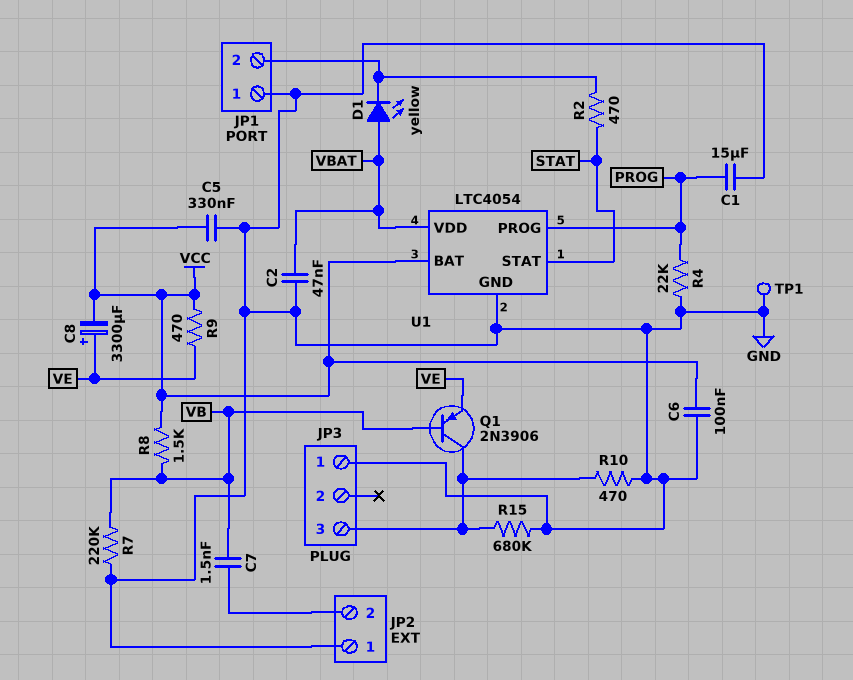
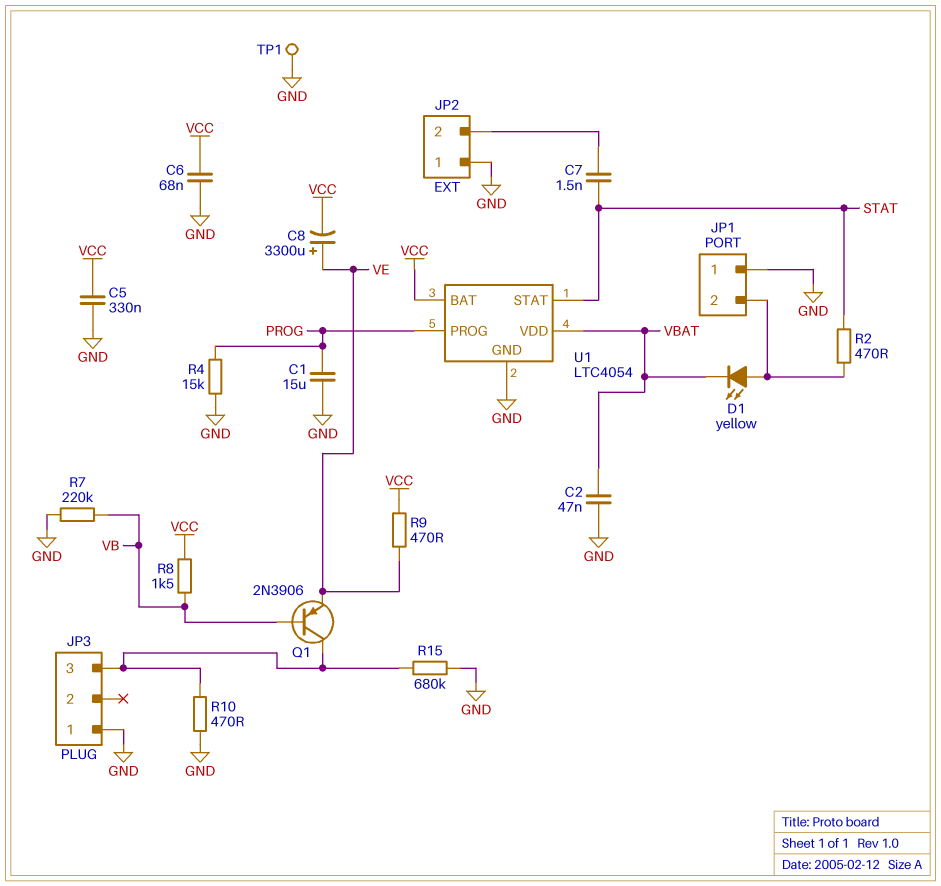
C6: 100nF (GND, VCC) -> 68nF (GND, VCC)
C7: 1.5nF (JP2/2, VB) -> 1.5nF (JP2/2, STAT)
D1: LED yellow (A VBAT, K JP1/2) -> LED yellow (A JP1/2, K VBAT)
R4: 22k (GND, PROG) -> 15k (GND, PROG)

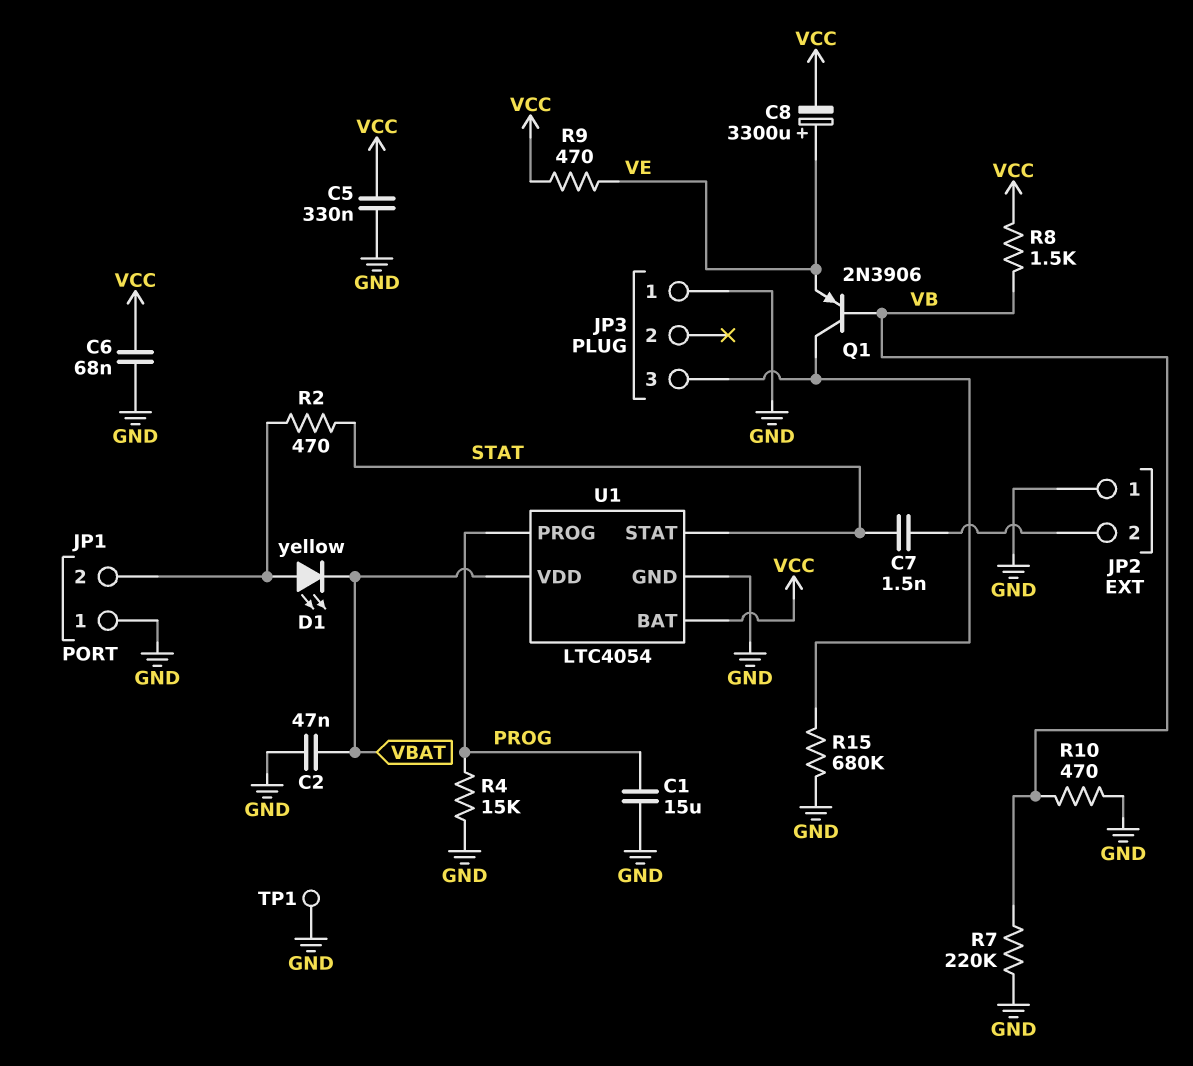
R10: 470 (GND, JP3/3) -> 470 (GND, VB)

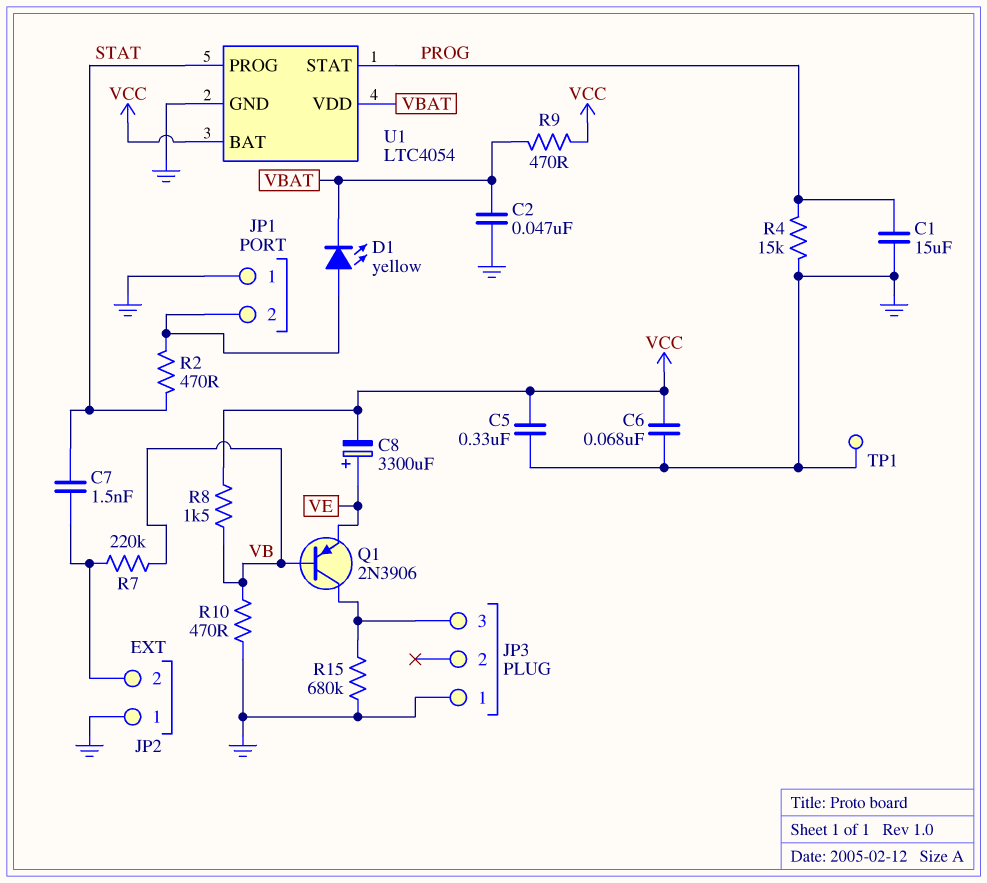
R7: 220k (GND, VB) -> 220k (JP2/2, VB)
R9: 470 (VCC, VE) -> 470 (VBAT, VCC)
U1 pin PROG: PROG -> STAT
U1 pin STAT: STAT -> PROG

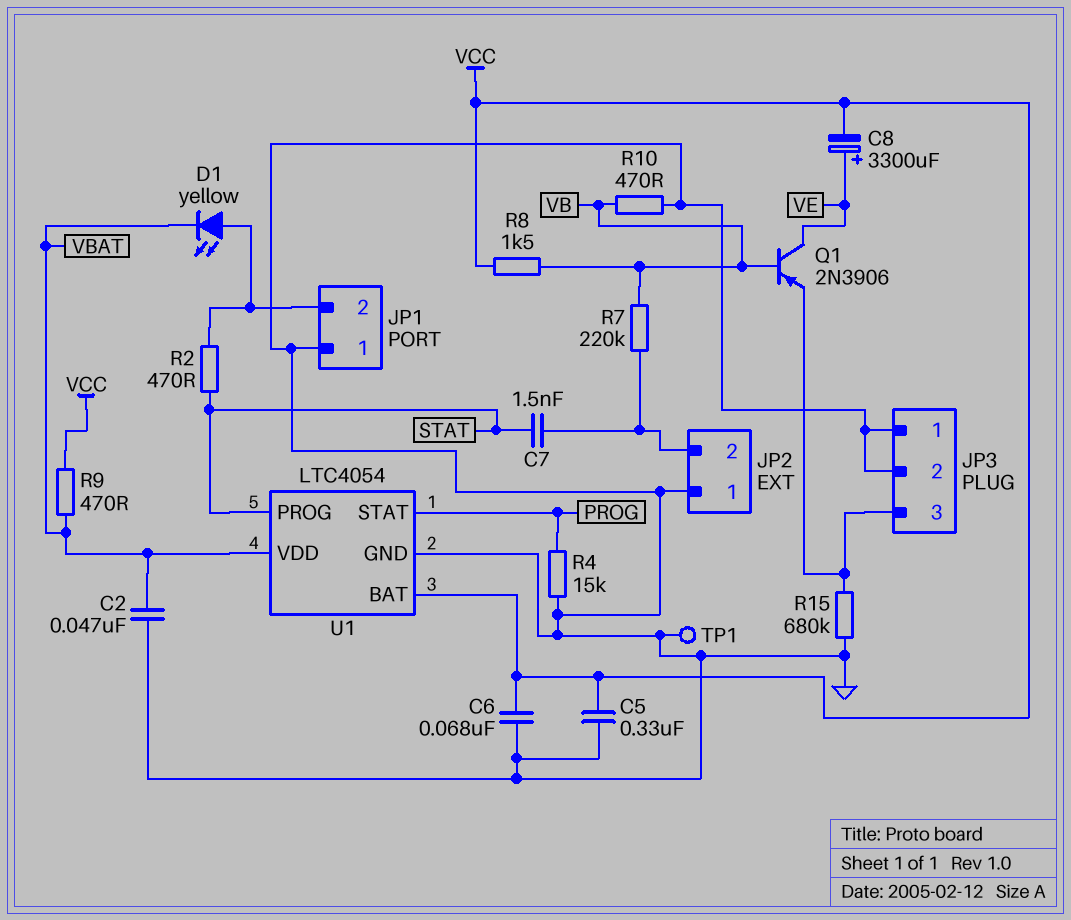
C1: 15uF (GND, PROG) -> none
JP3 pin 2: none -> GND
Q1: PNP 2N3906 (B VB, C JP3/3, E VE) -> PNP 2N3906 (B VB, C VE, E JP3/3)

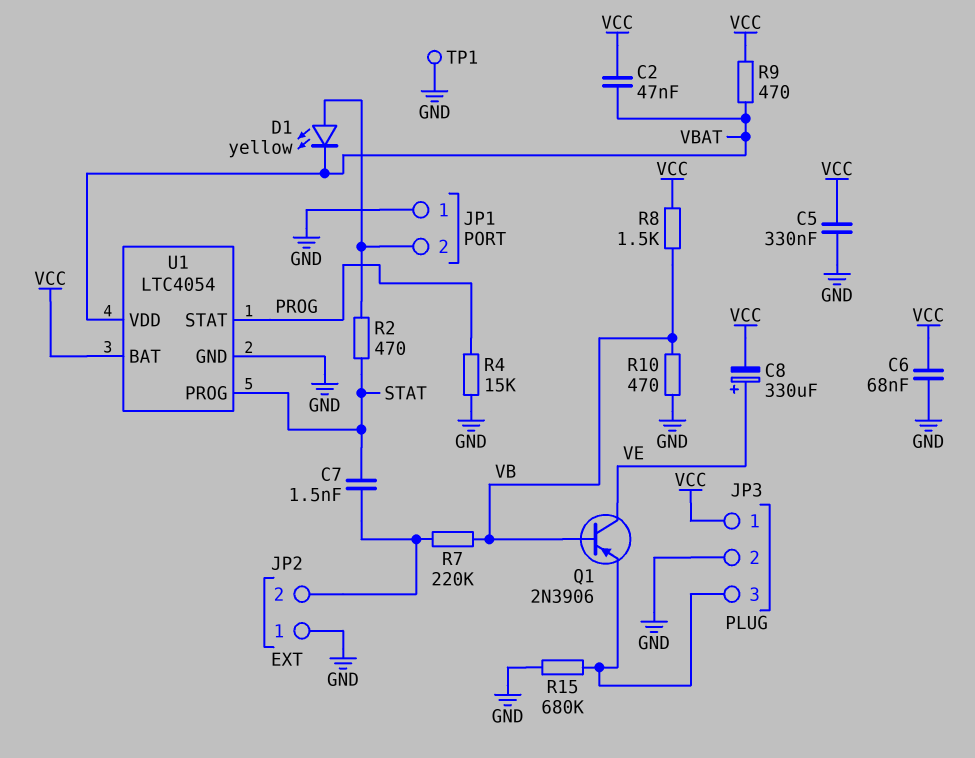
C2: 47nF (GND, VBAT) -> 47nF (VBAT, VCC)
C8: 3300uF (plus VE, minus VCC) -> 330uF (plus VE, minus VCC)
JP3 pin 1: GND -> VCC

